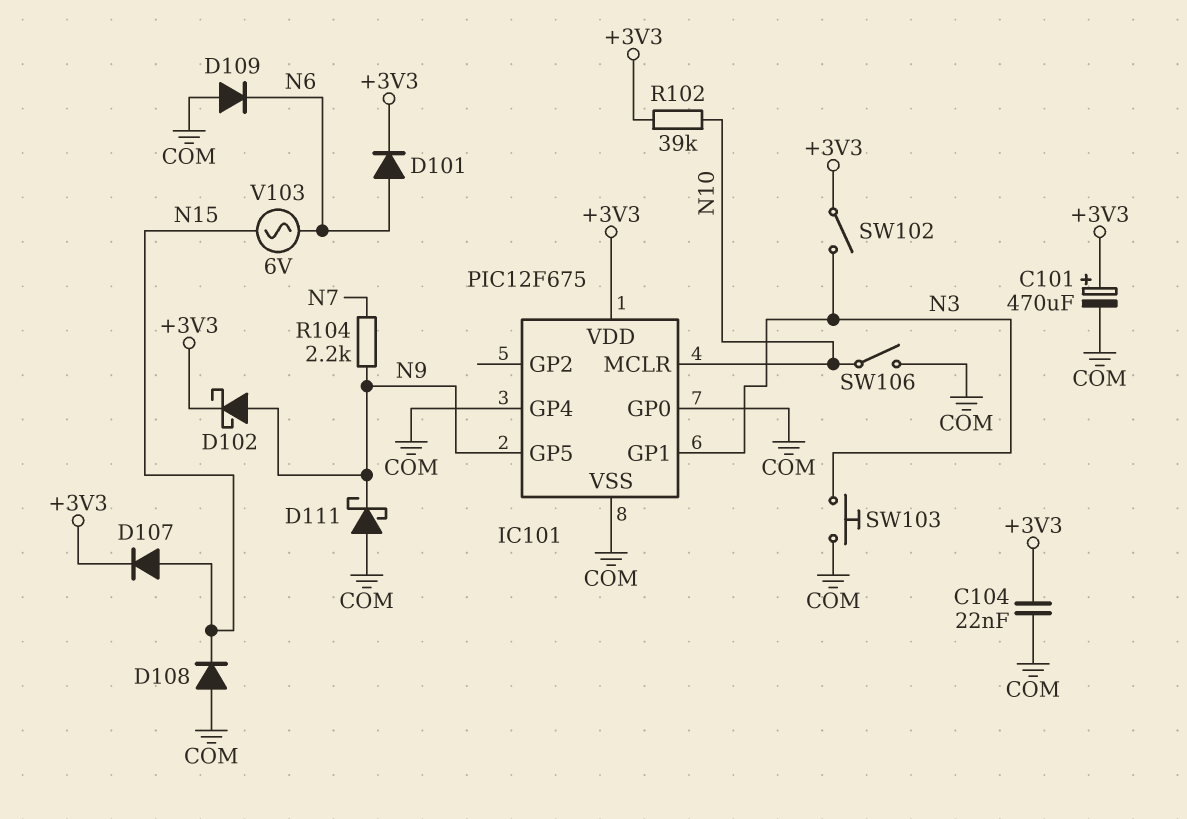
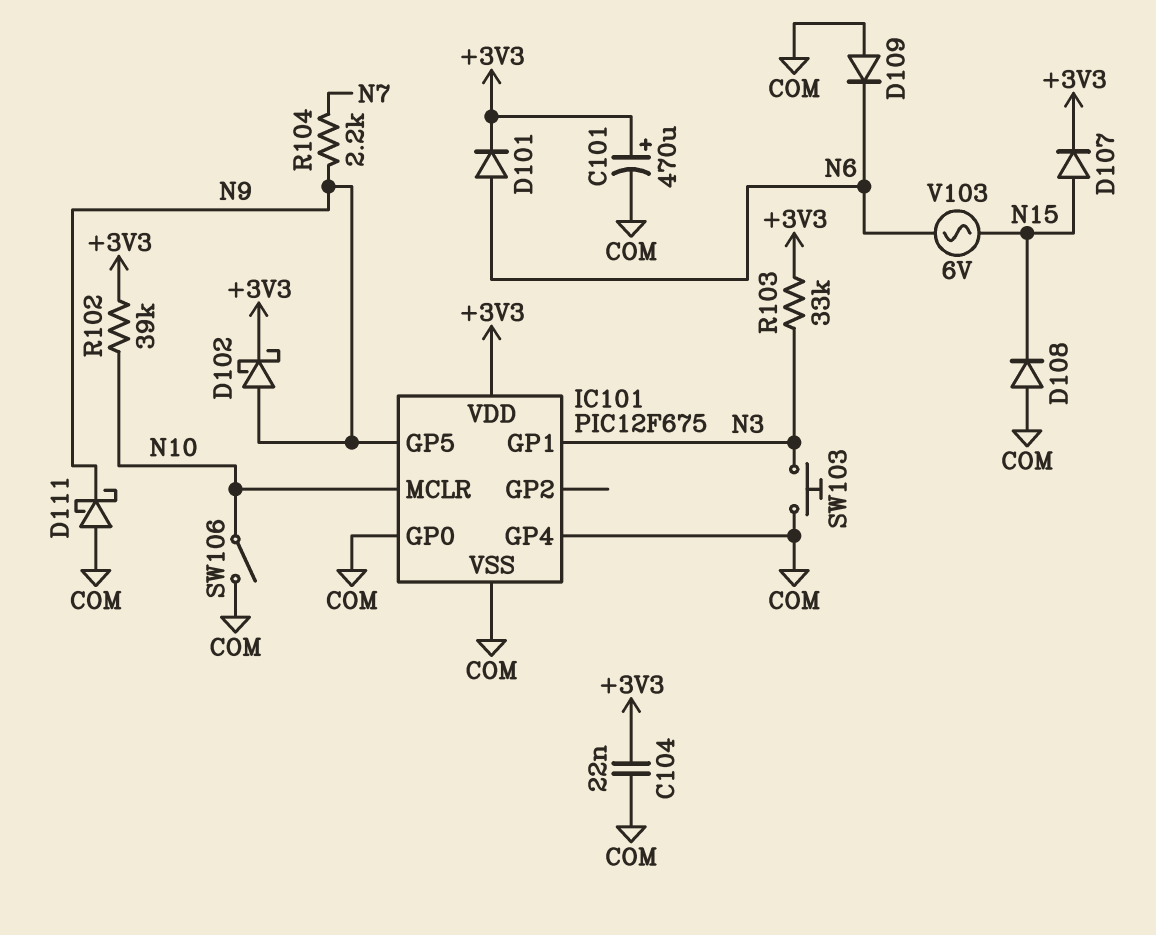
R103: none -> 33k (+3V3, N3)
SW102: switch (+3V3, N3) -> none

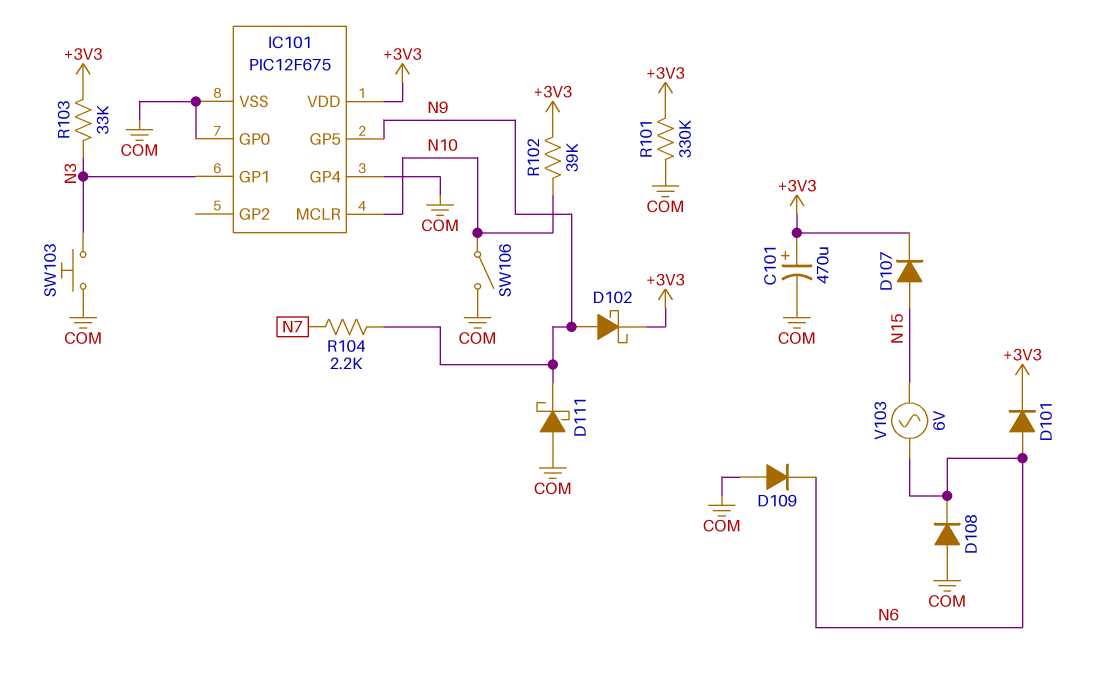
C104: 22nF (+3V3, COM) -> none
D108: diode (A COM, K N15) -> diode (A COM, K N6)
R101: none -> 330k (+3V3, COM)

